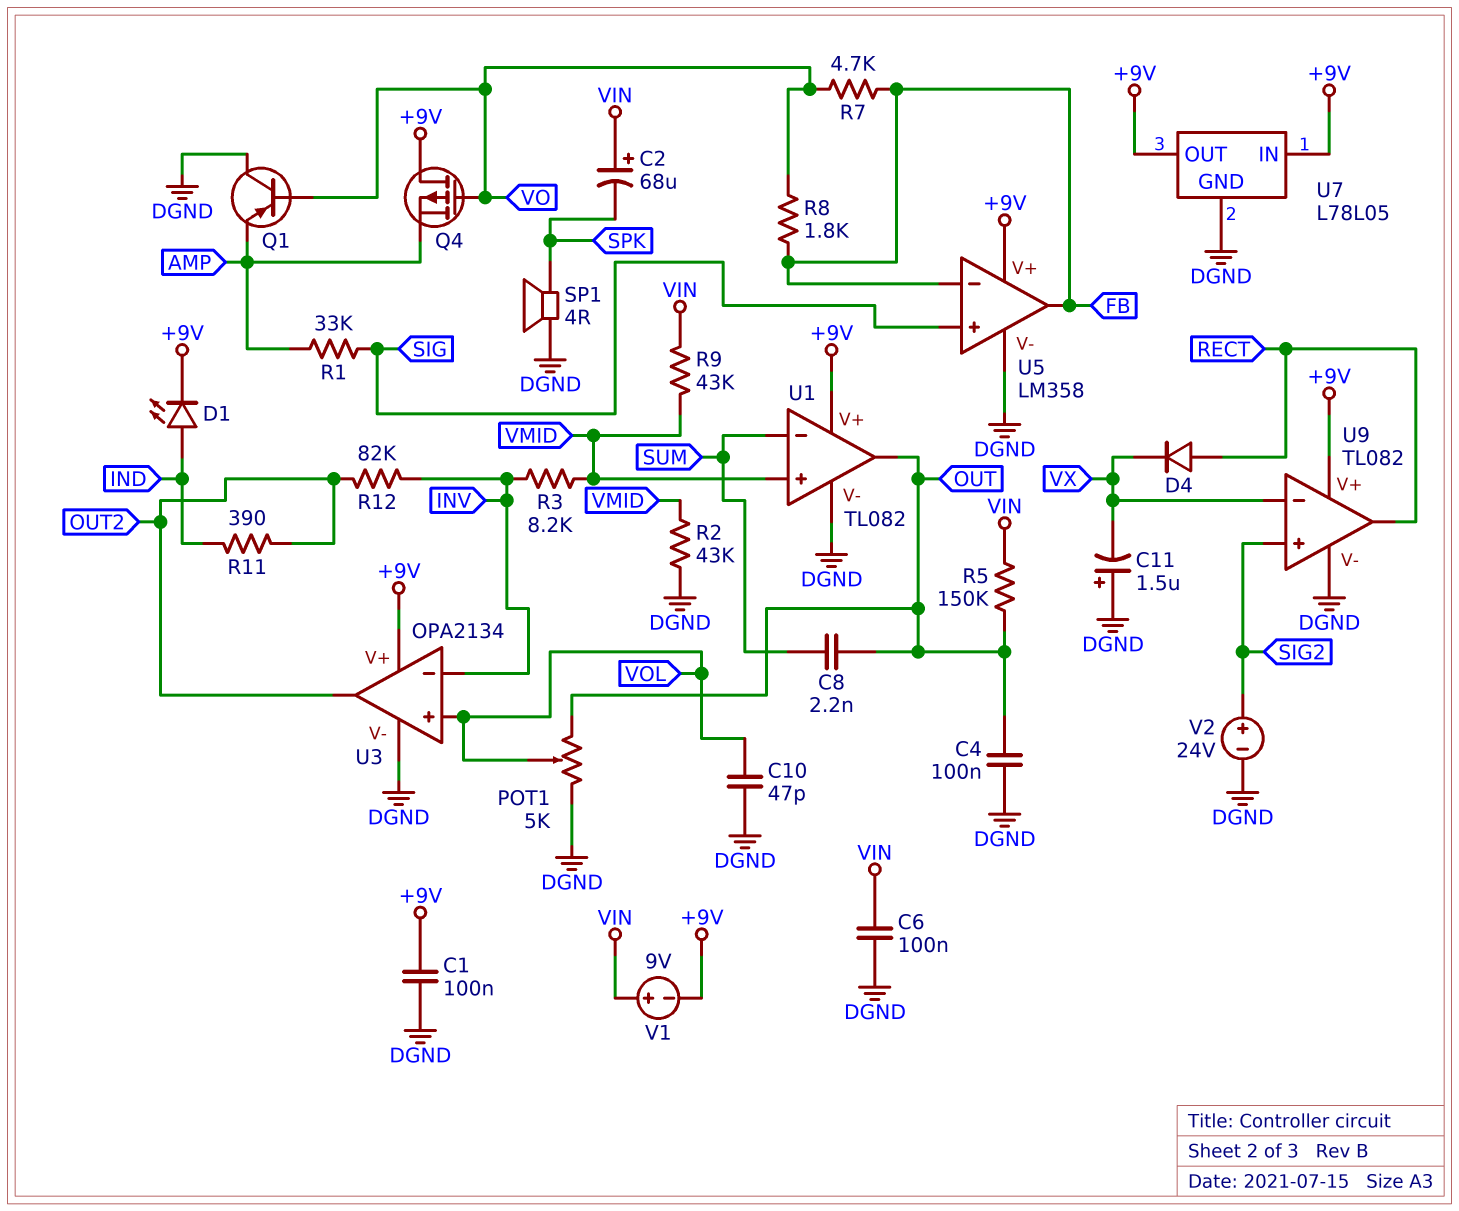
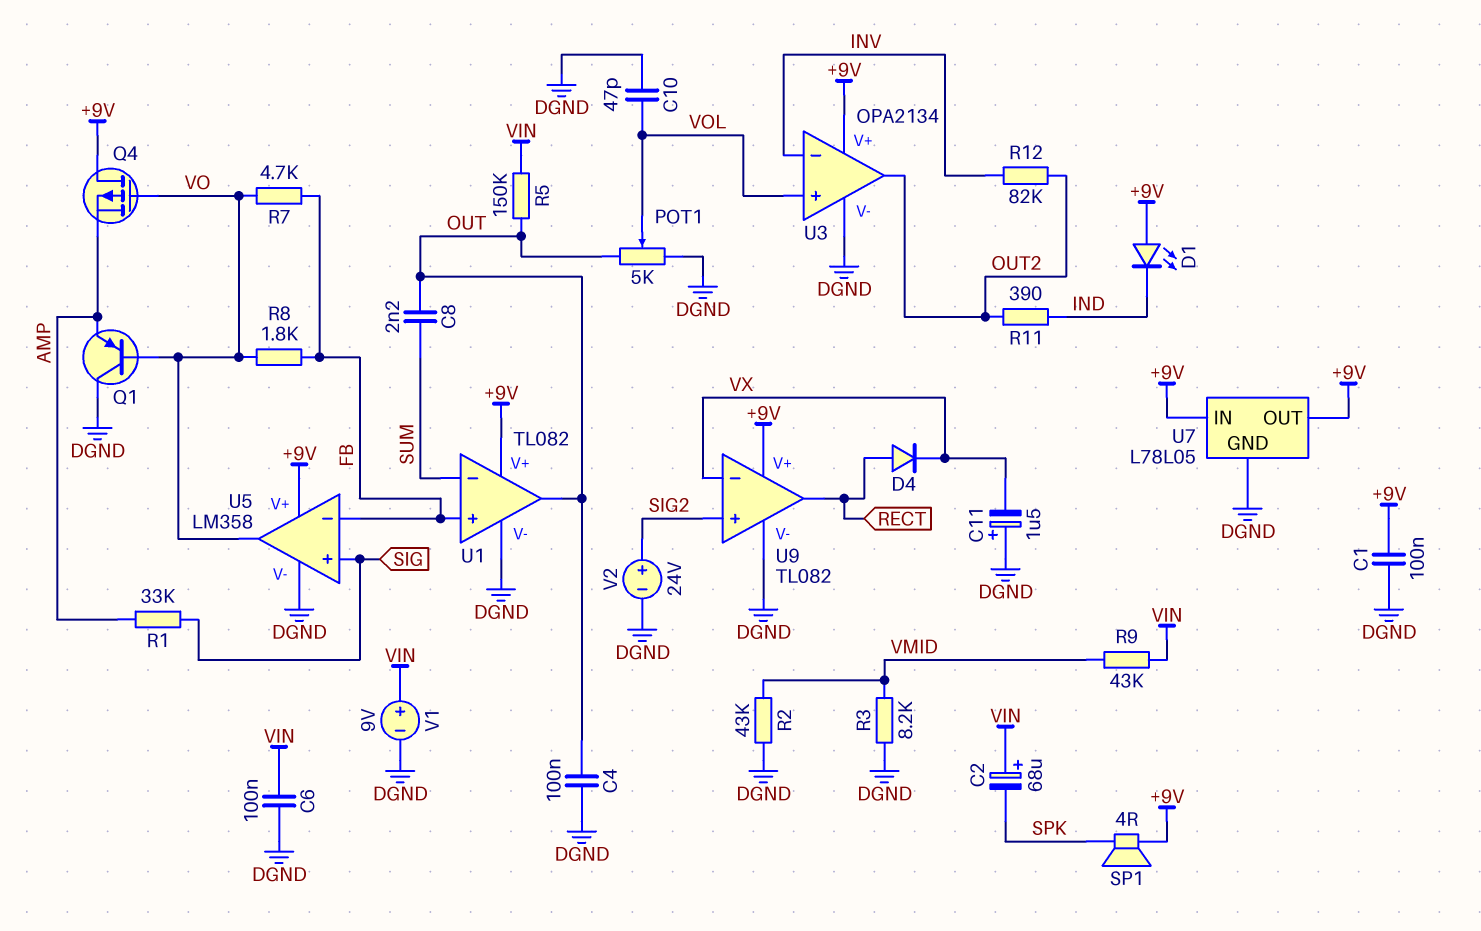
D1: LED (A IND, K +9V) -> LED (A +9V, K IND)
R3: 8.2k (INV, VMID) -> 8.2k (DGND, VMID)
SP1: speaker 4R (DGND, SPK) -> speaker 4R (+9V, SPK)
U1 pin in+: VMID -> FB
U5 pin out: FB -> VO
V1: 9V (plus VIN, minus +9V) -> 9V (plus VIN, minus DGND)

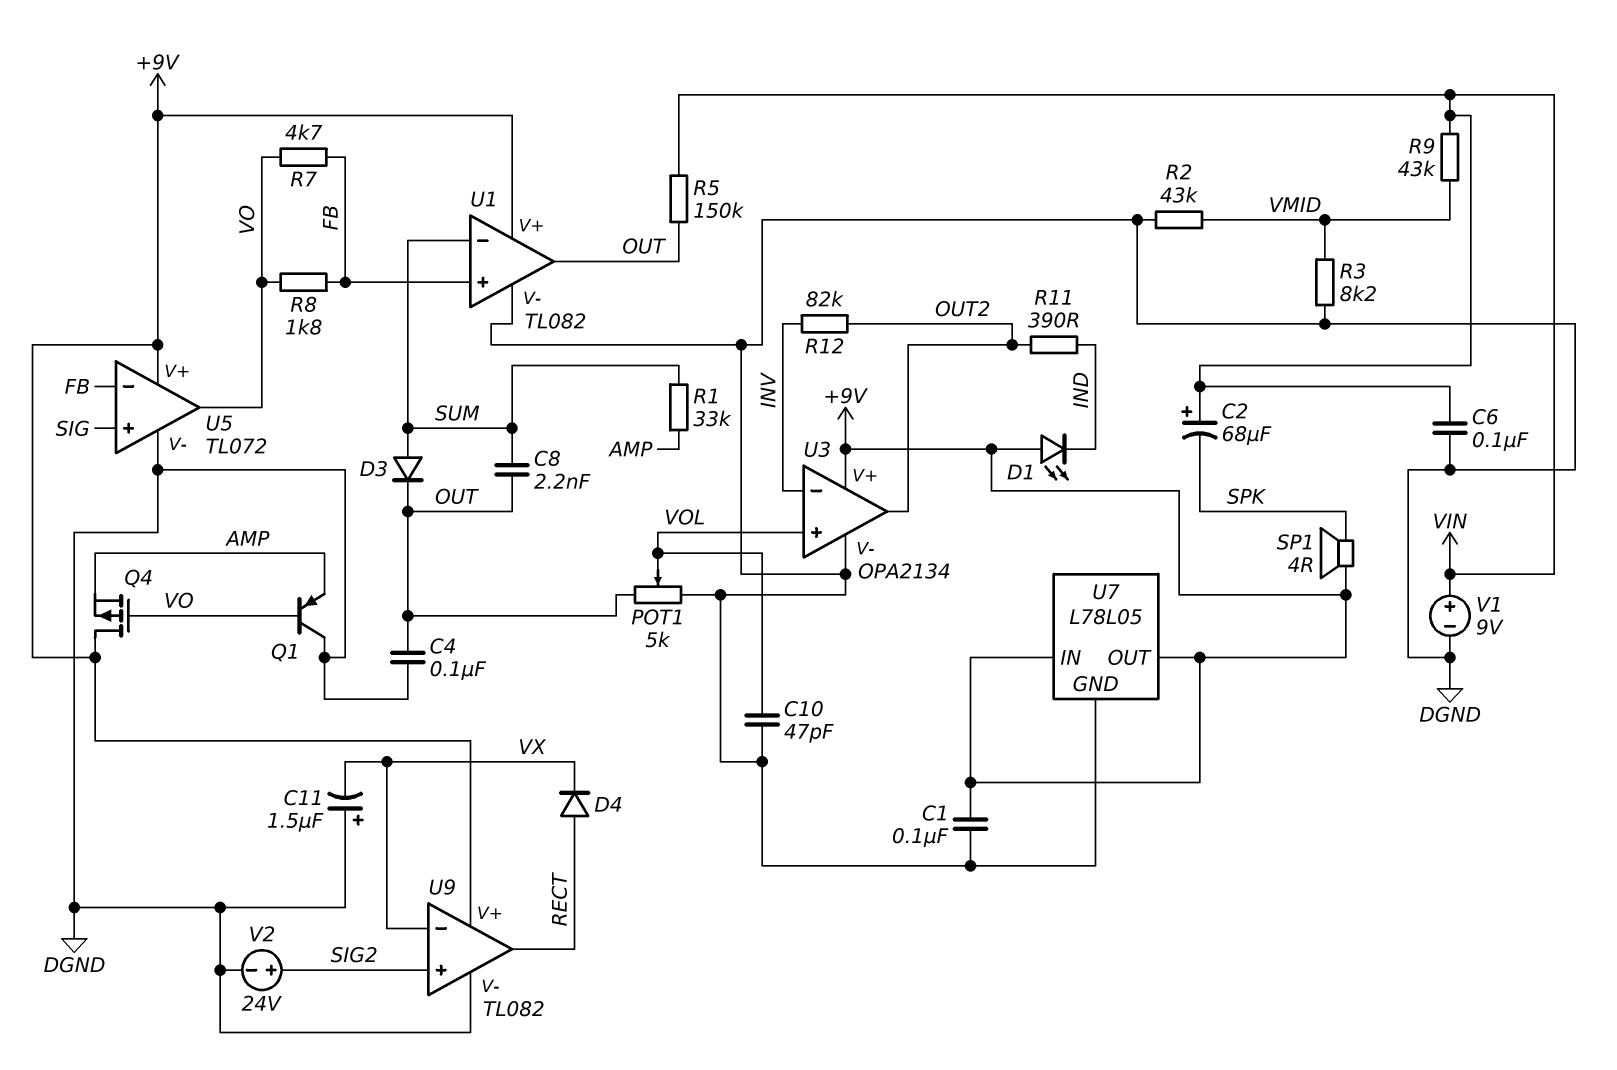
D3: none -> diode (A SUM, K OUT)
R1: 33k (AMP, SIG) -> 33k (AMP, SUM)
U5: LM358 -> TL072

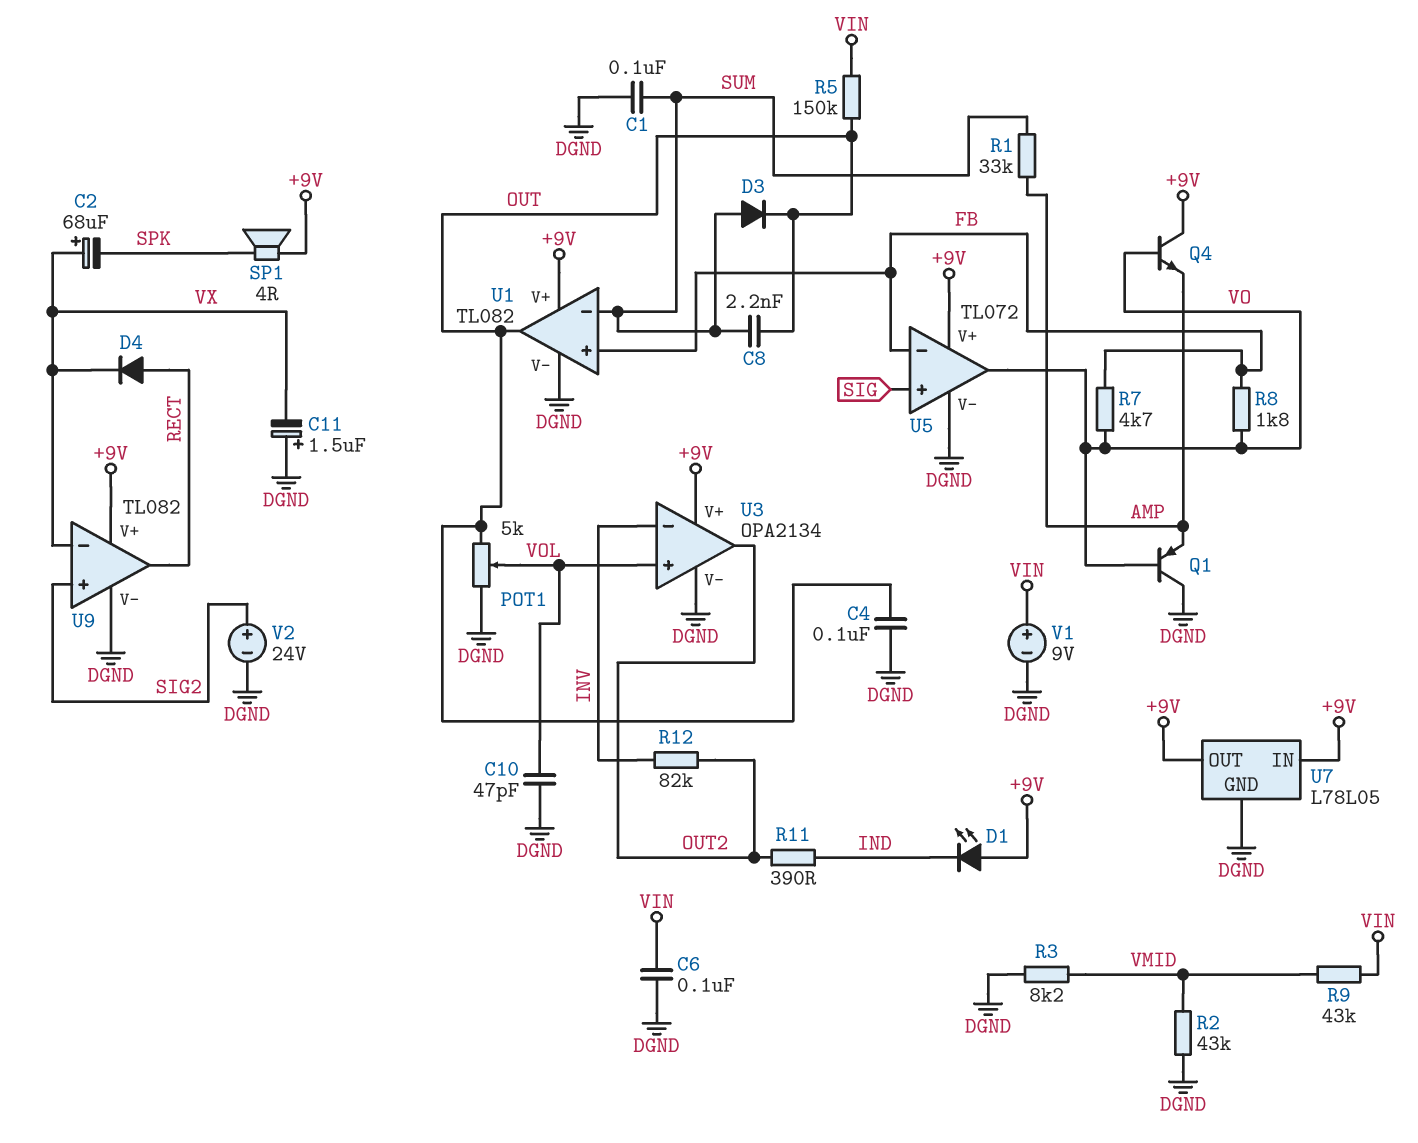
C1: 100nF (+9V, DGND) -> 100nF (DGND, SUM)
C2: 68uF (plus VIN, minus SPK) -> 68uF (plus VX, minus SPK)
Q4: PMOS (G VO, D +9V, S AMP) -> NPN (B VO, C +9V, E AMP)

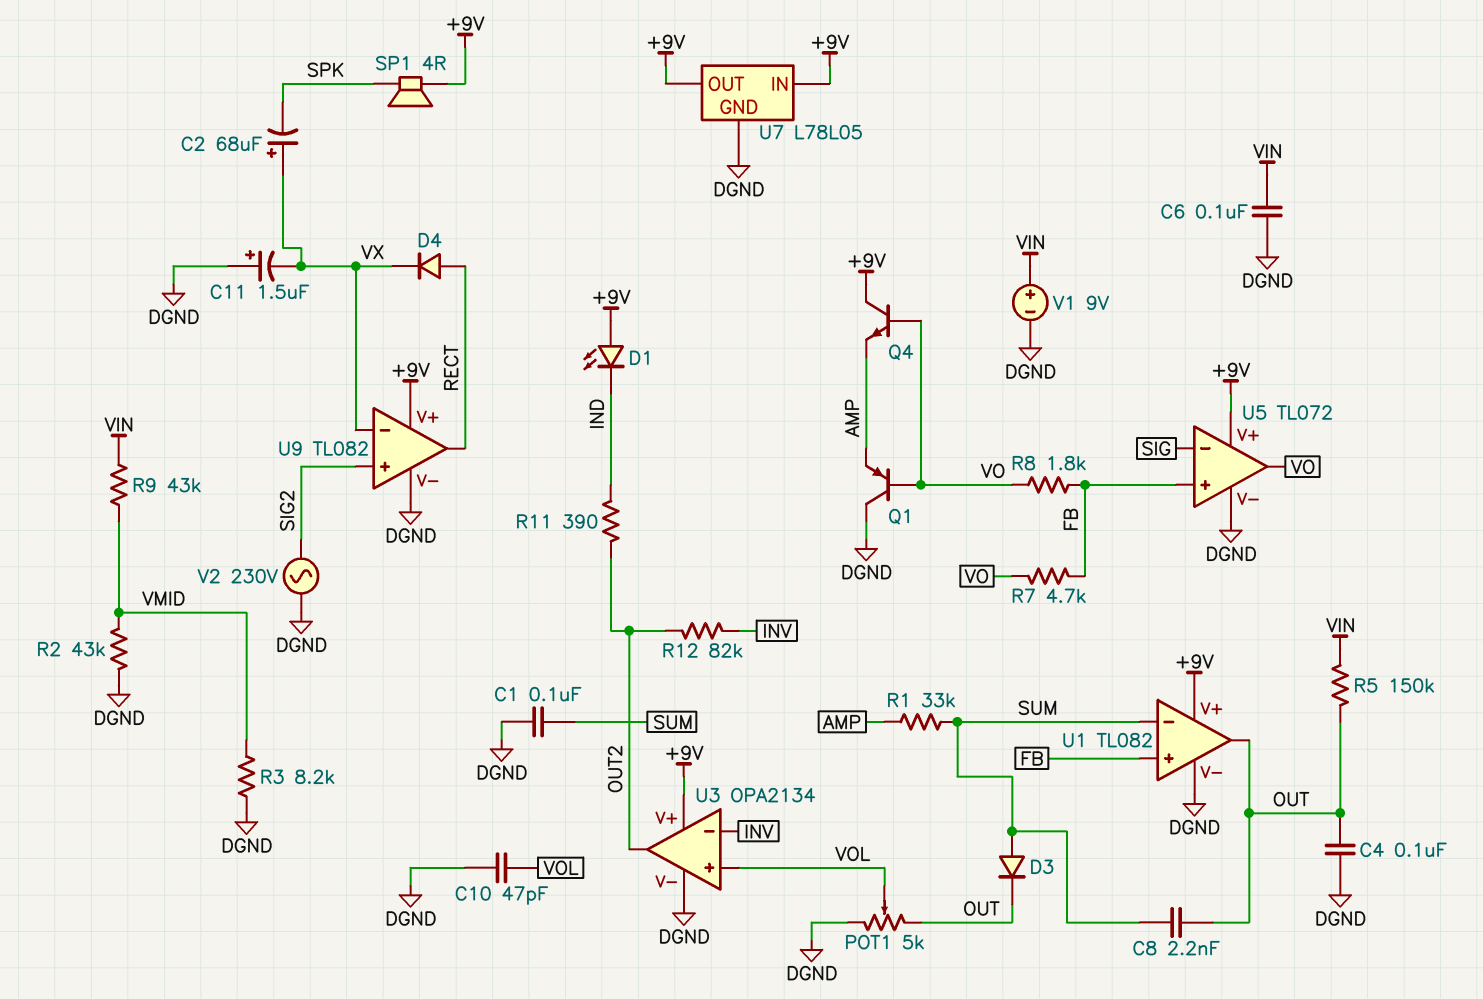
U5 pin in+: SIG -> FB
U5 pin in-: FB -> SIG
V2: 24V (plus SIG2, minus DGND) -> AC 230V (DGND, SIG2)

